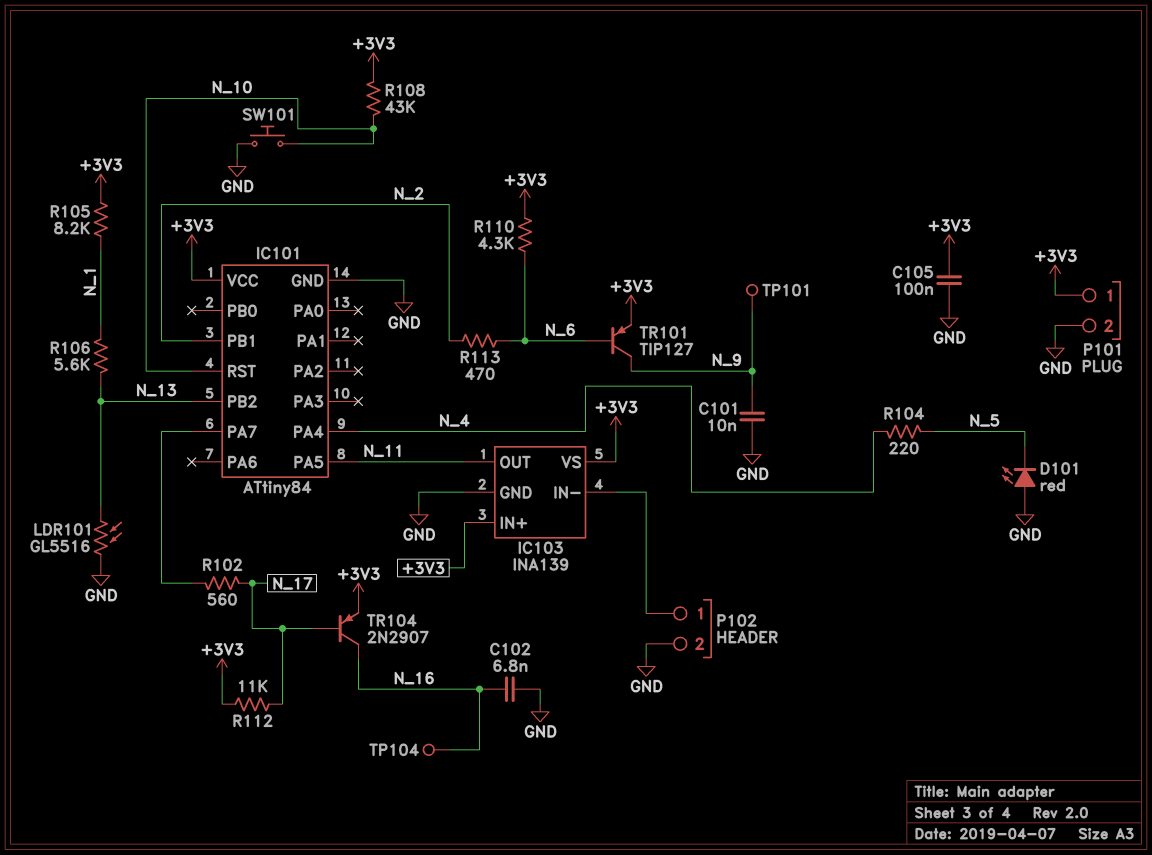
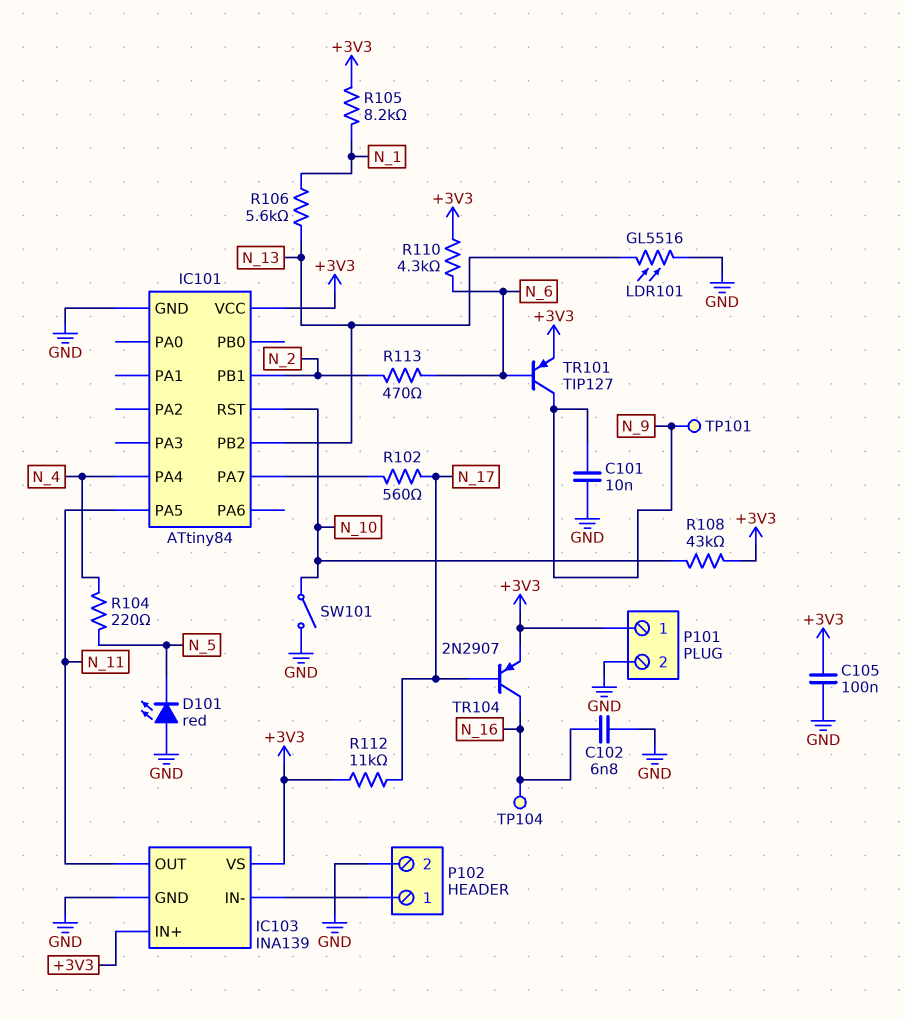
SW101: button (GND, N_10) -> switch (GND, N_10)

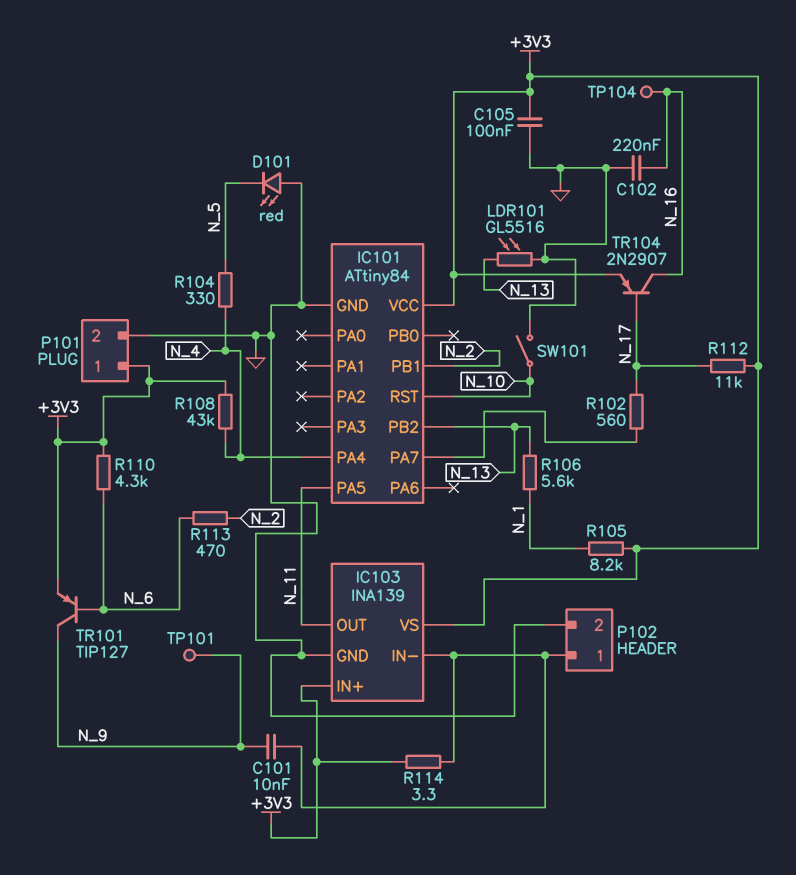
C101: 10nF (GND, N_9) -> 10nF (IC103/IN-, N_9)
C102: 6.8nF (GND, N_16) -> 220nF (GND, N_16)
R104: 220 (N_4, N_5) -> 330 (N_4, N_5)
R108: 43k (+3V3, N_10) -> 43k (+3V3, N_4)
R114: none -> 3.3 (+3V3, IC103/IN-)

